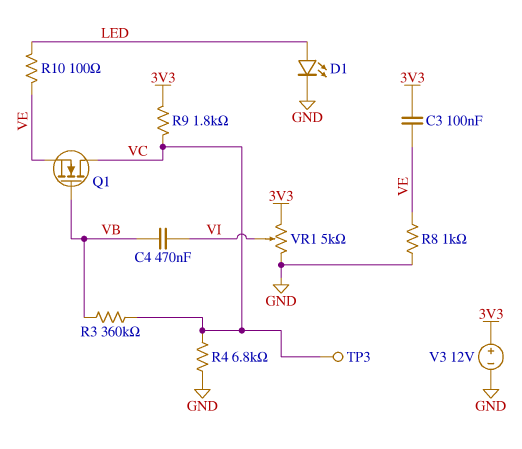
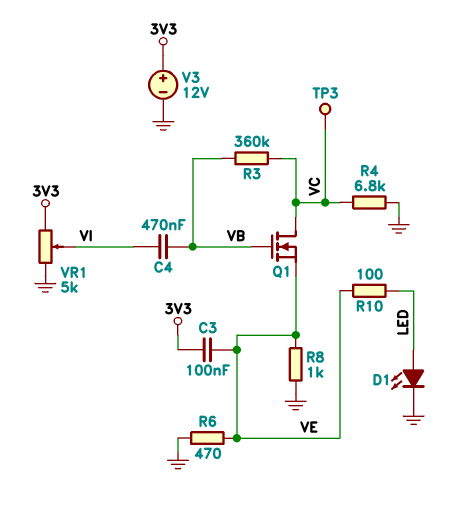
R6: none -> 470 (GND, VE)
R9: 1.8k (3V3, VC) -> none

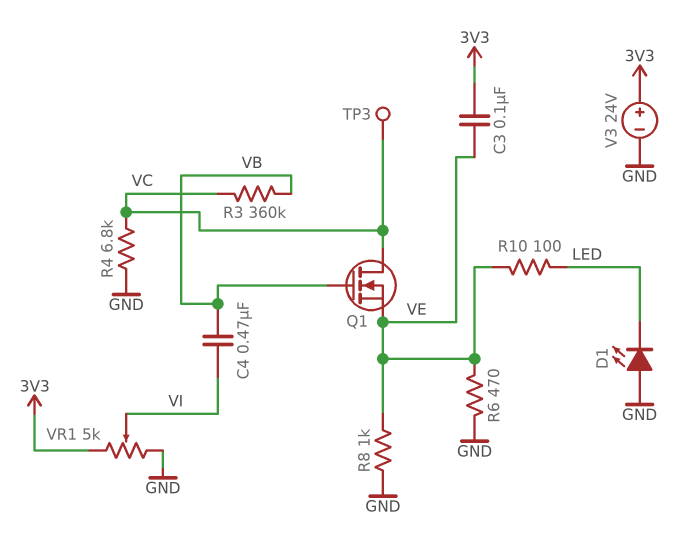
D1: LED (A LED, K GND) -> LED (A GND, K LED)
V3: 12V (plus 3V3, minus GND) -> 24V (plus 3V3, minus GND)

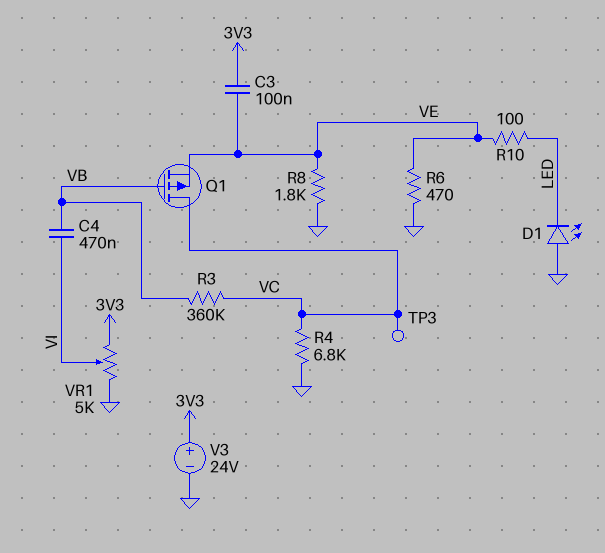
Q1: NMOS (G VB, D VC, S VE) -> PMOS (G VB, D VC, S VE)
R8: 1k (GND, VE) -> 1.8k (GND, VE)

